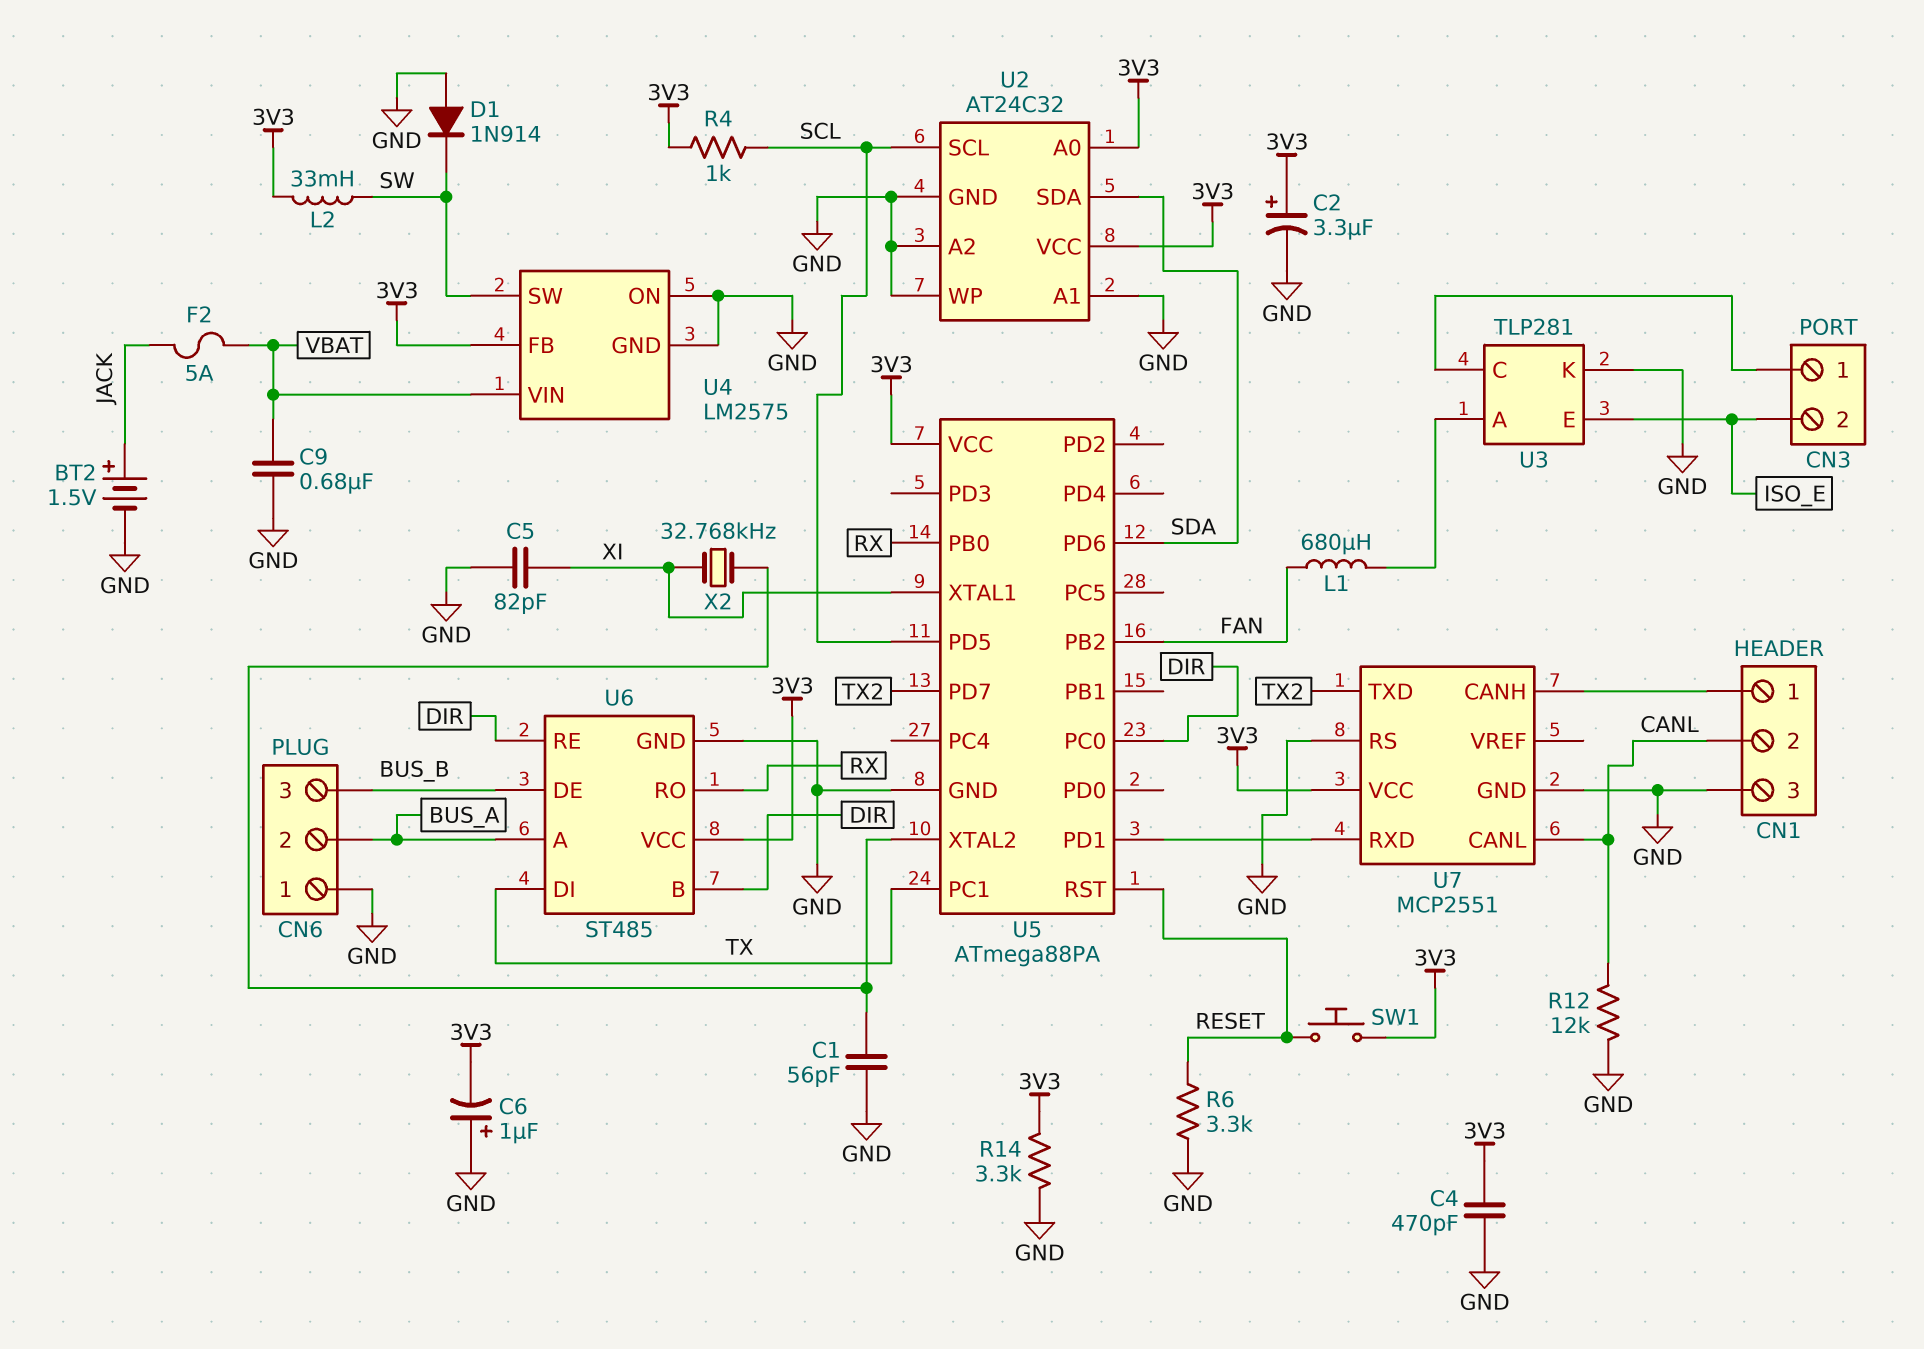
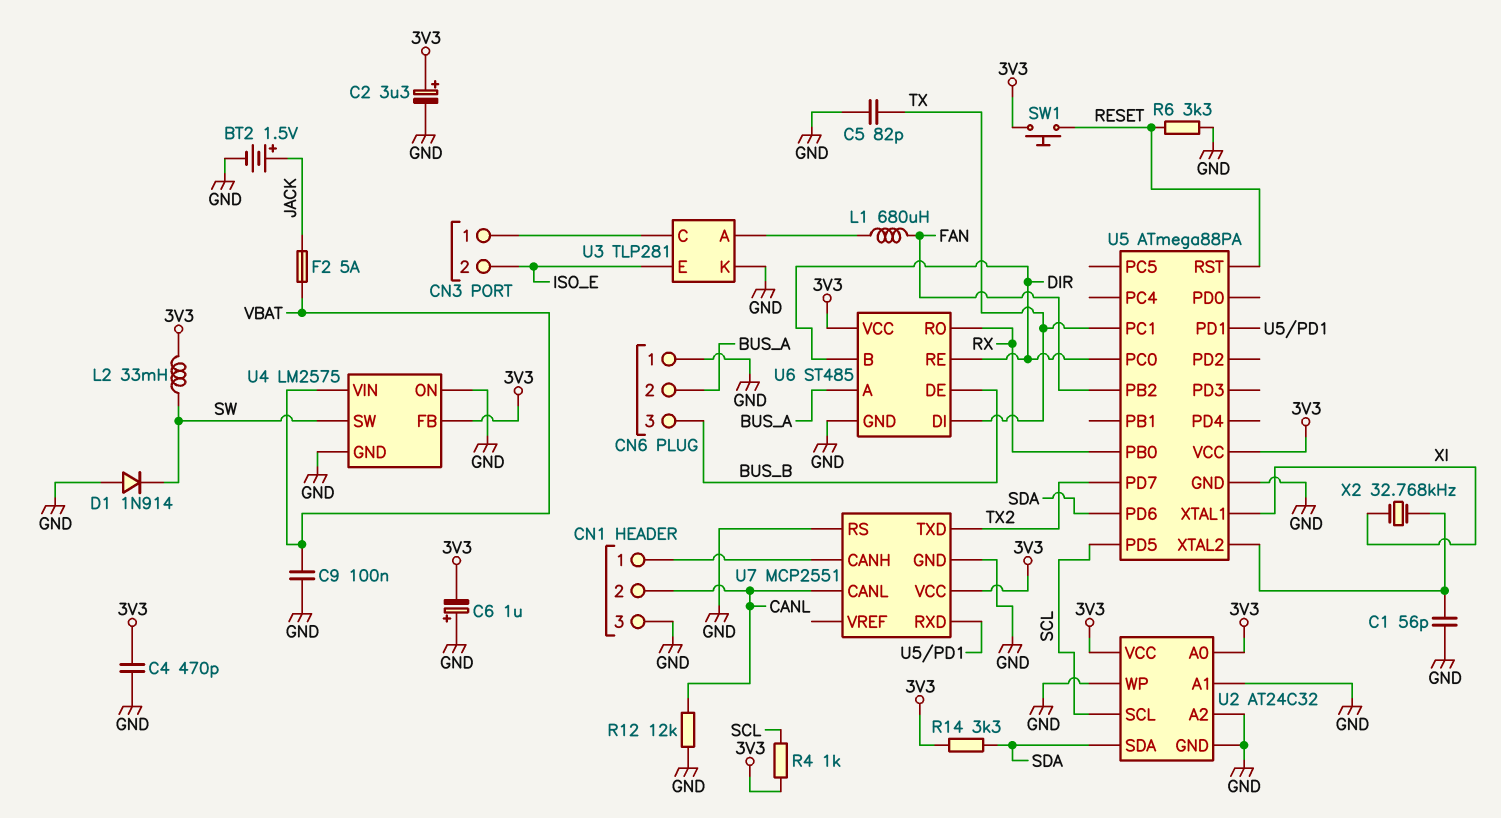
C5: 82pF (GND, XI) -> 82pF (GND, TX)
C9: 680nF (GND, VBAT) -> 100nF (GND, VBAT)
R14: 3.3k (3V3, GND) -> 3.3k (3V3, SDA)

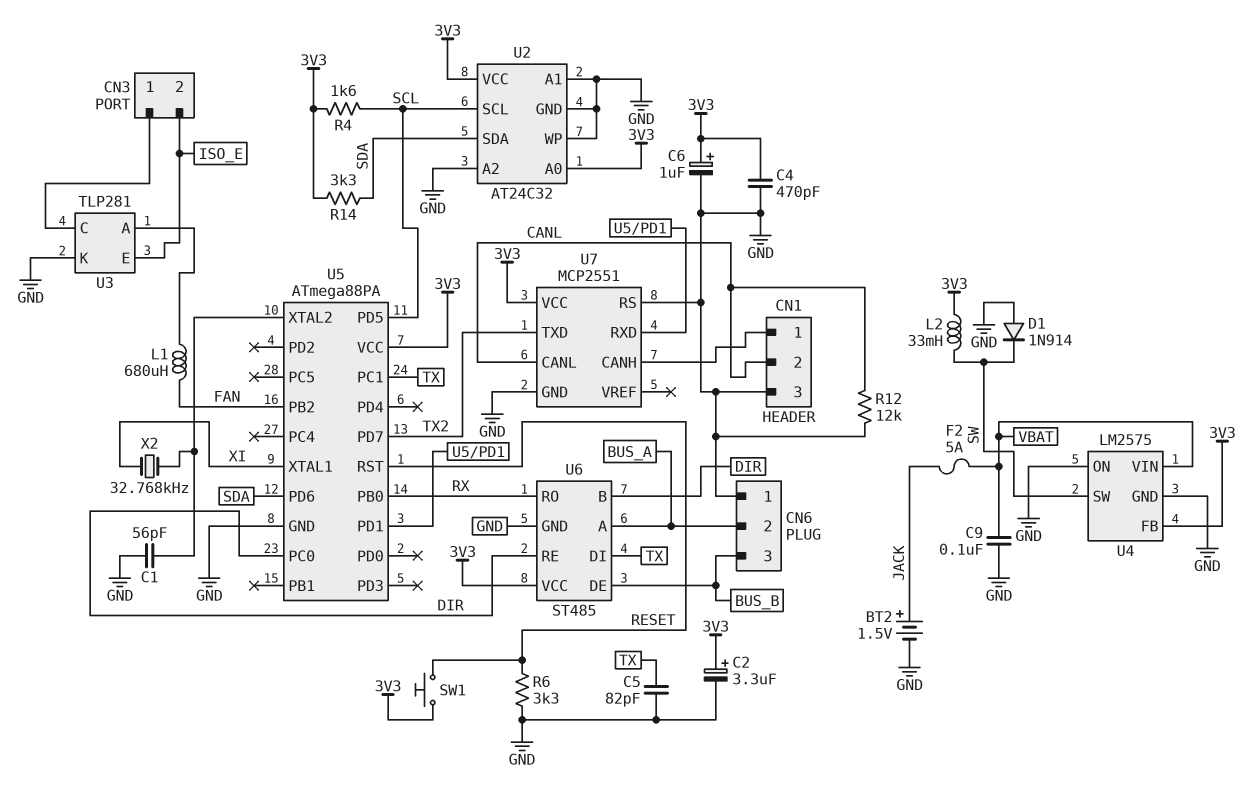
C6: 1uF (plus GND, minus 3V3) -> 1uF (plus 3V3, minus GND)
R4: 1k (3V3, SCL) -> 1.6k (3V3, SCL)

